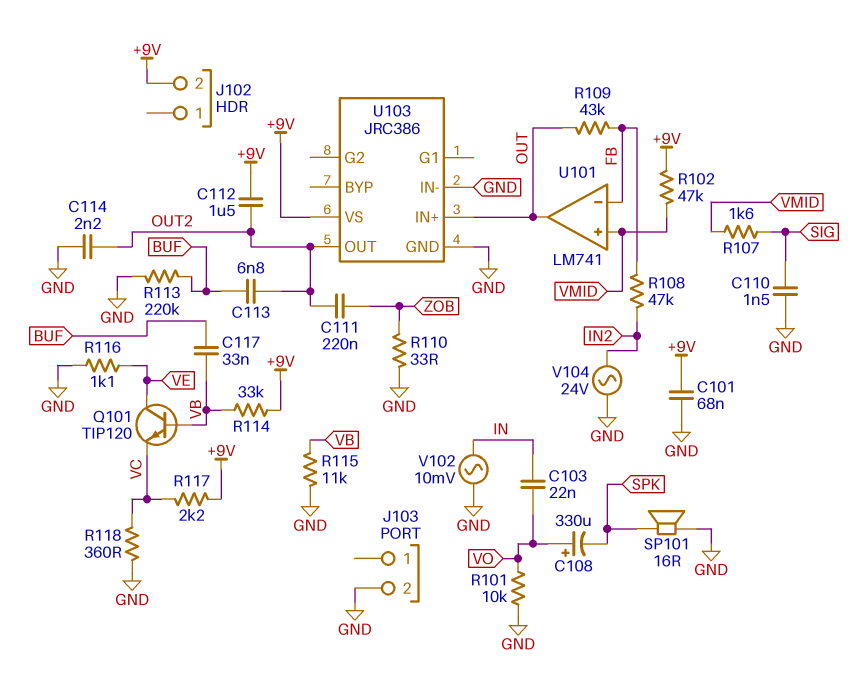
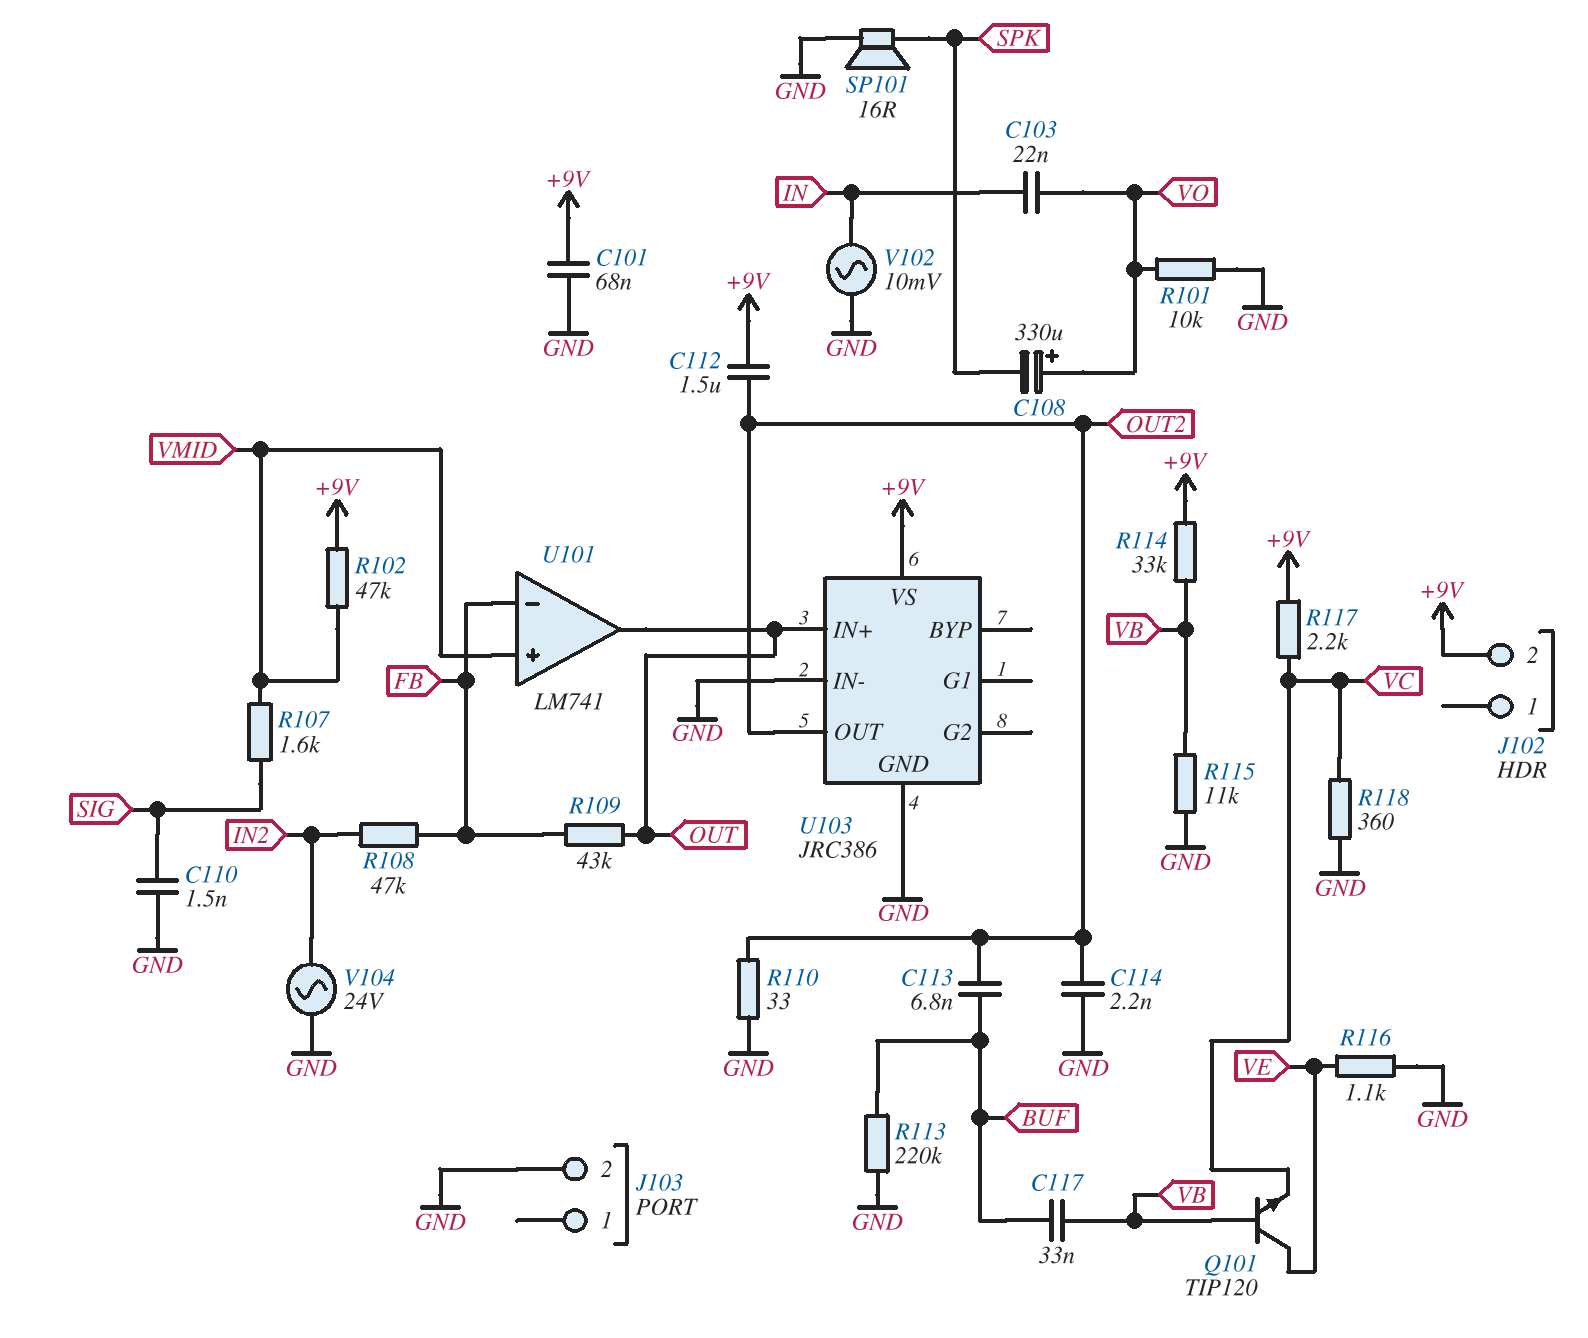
C111: 220nF (OUT2, ZOB) -> none
R110: 33 (GND, ZOB) -> 33 (GND, OUT2)

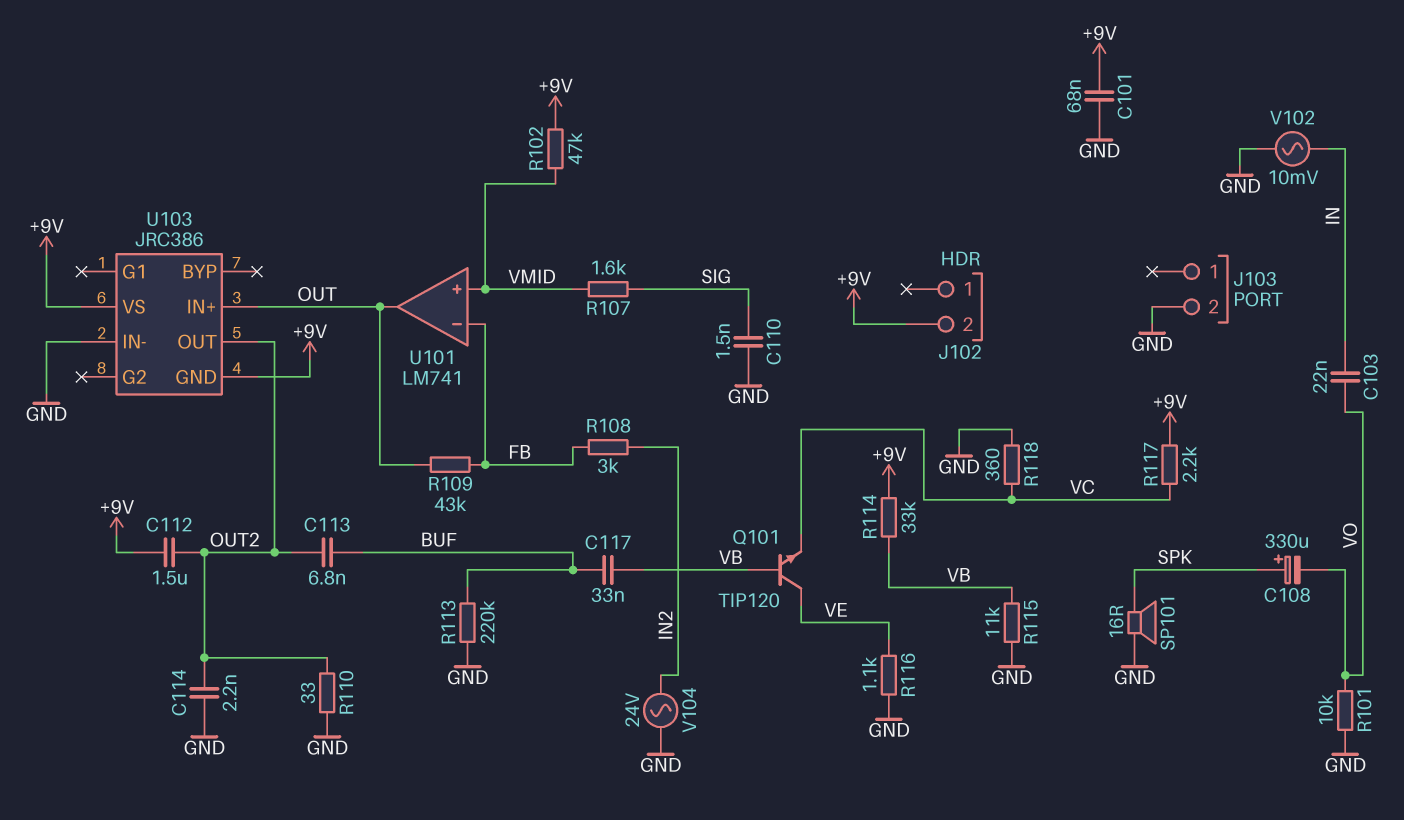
C108: 330uF (plus VO, minus SPK) -> 330uF (plus SPK, minus VO)
R108: 47k (FB, IN2) -> 3k (FB, IN2)
U103 pin GND: GND -> +9V

